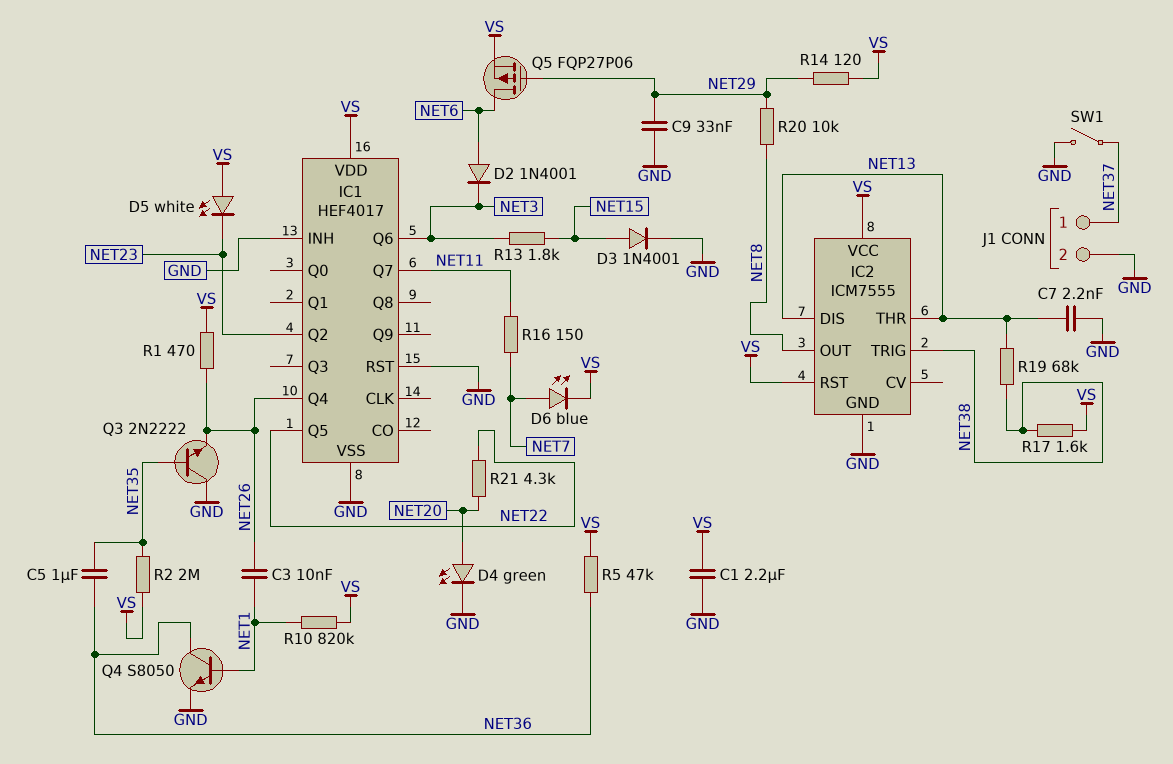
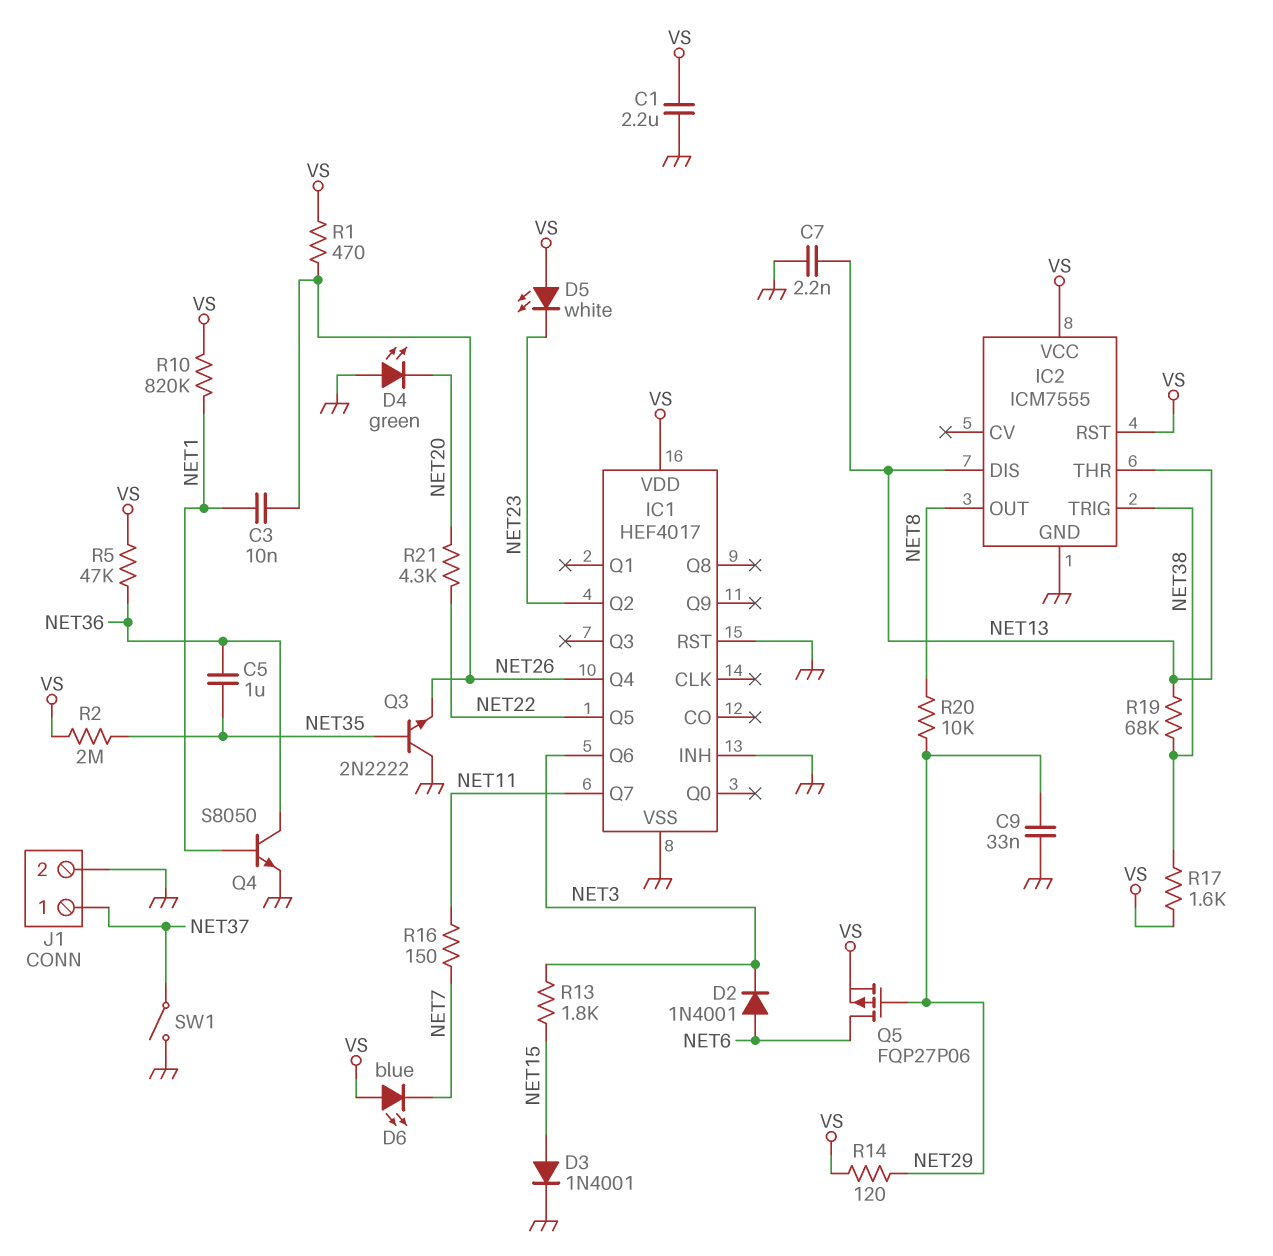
D4: LED green (A NET20, K GND) -> LED green (A GND, K NET20)
D6: LED blue (A NET7, K VS) -> LED blue (A VS, K NET7)

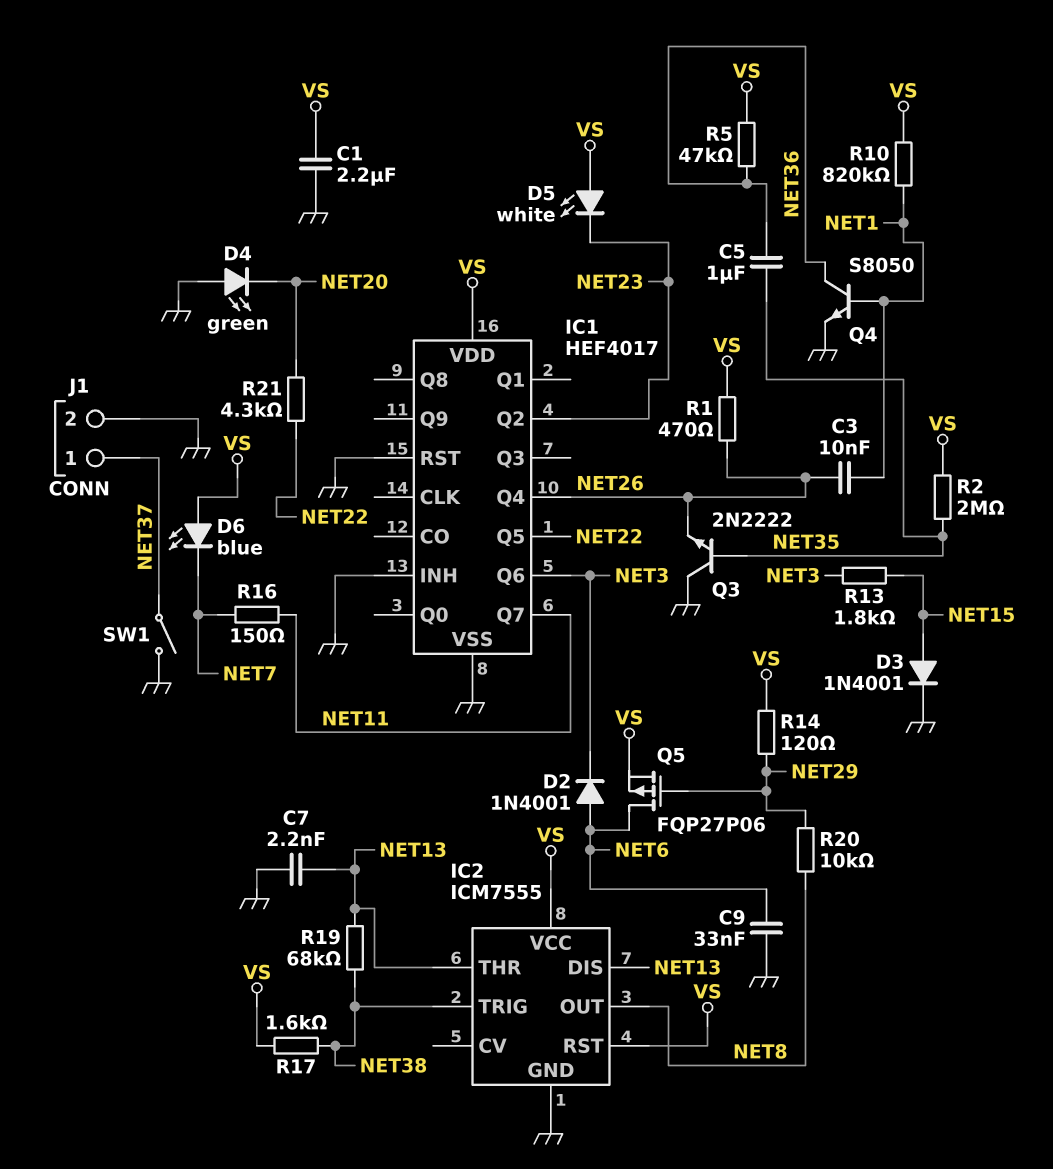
C9: 33nF (GND, NET29) -> 33nF (GND, NET6)

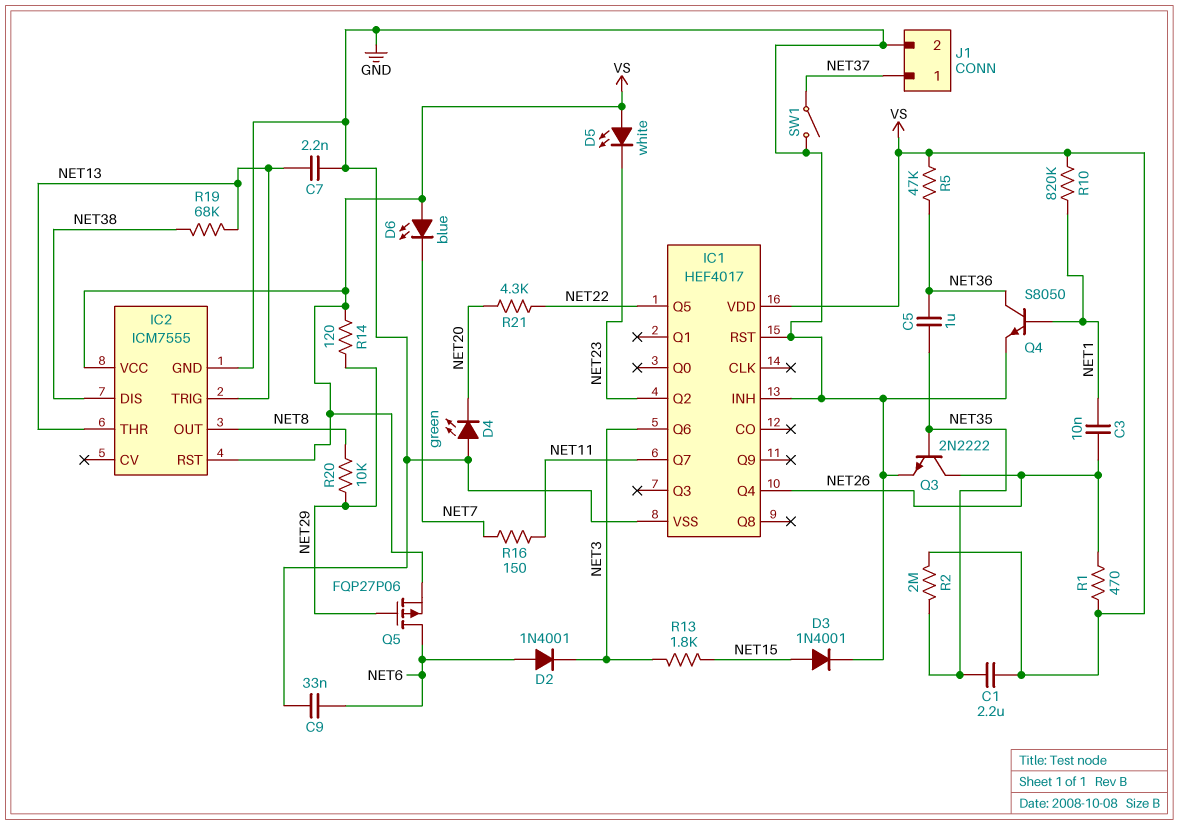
C1: 2.2uF (GND, VS) -> 2.2uF (NET35, VS)
IC2 pin DIS: NET13 -> NET38
IC2 pin TRIG: NET38 -> NET13
Q3: NPN 2N2222 (B NET35, C GND, E NET26) -> NPN 2N2222 (B NET35, C NET26, E GND)
R17: 1.6k (NET38, VS) -> none

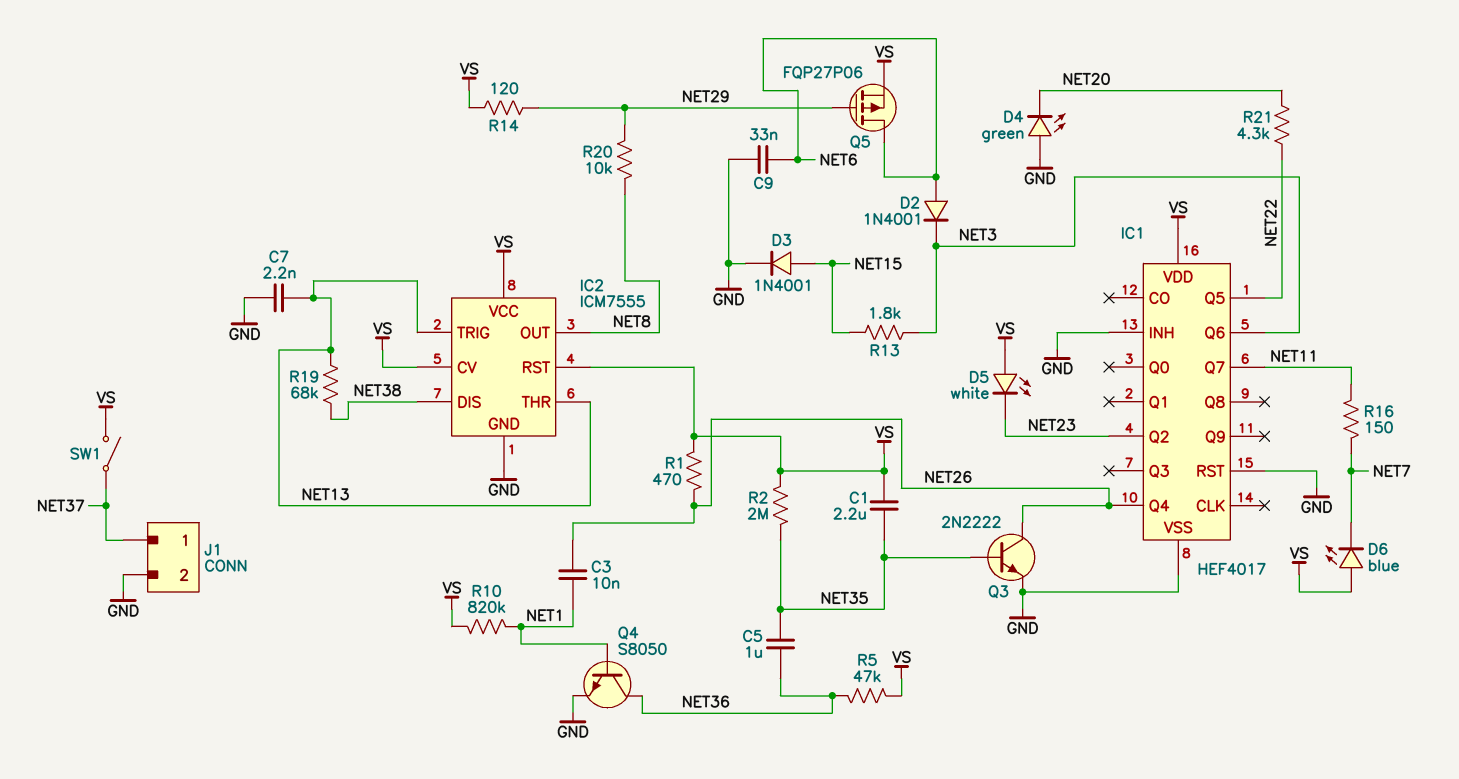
IC2 pin CV: none -> VS
SW1: switch (GND, NET37) -> switch (NET37, VS)

